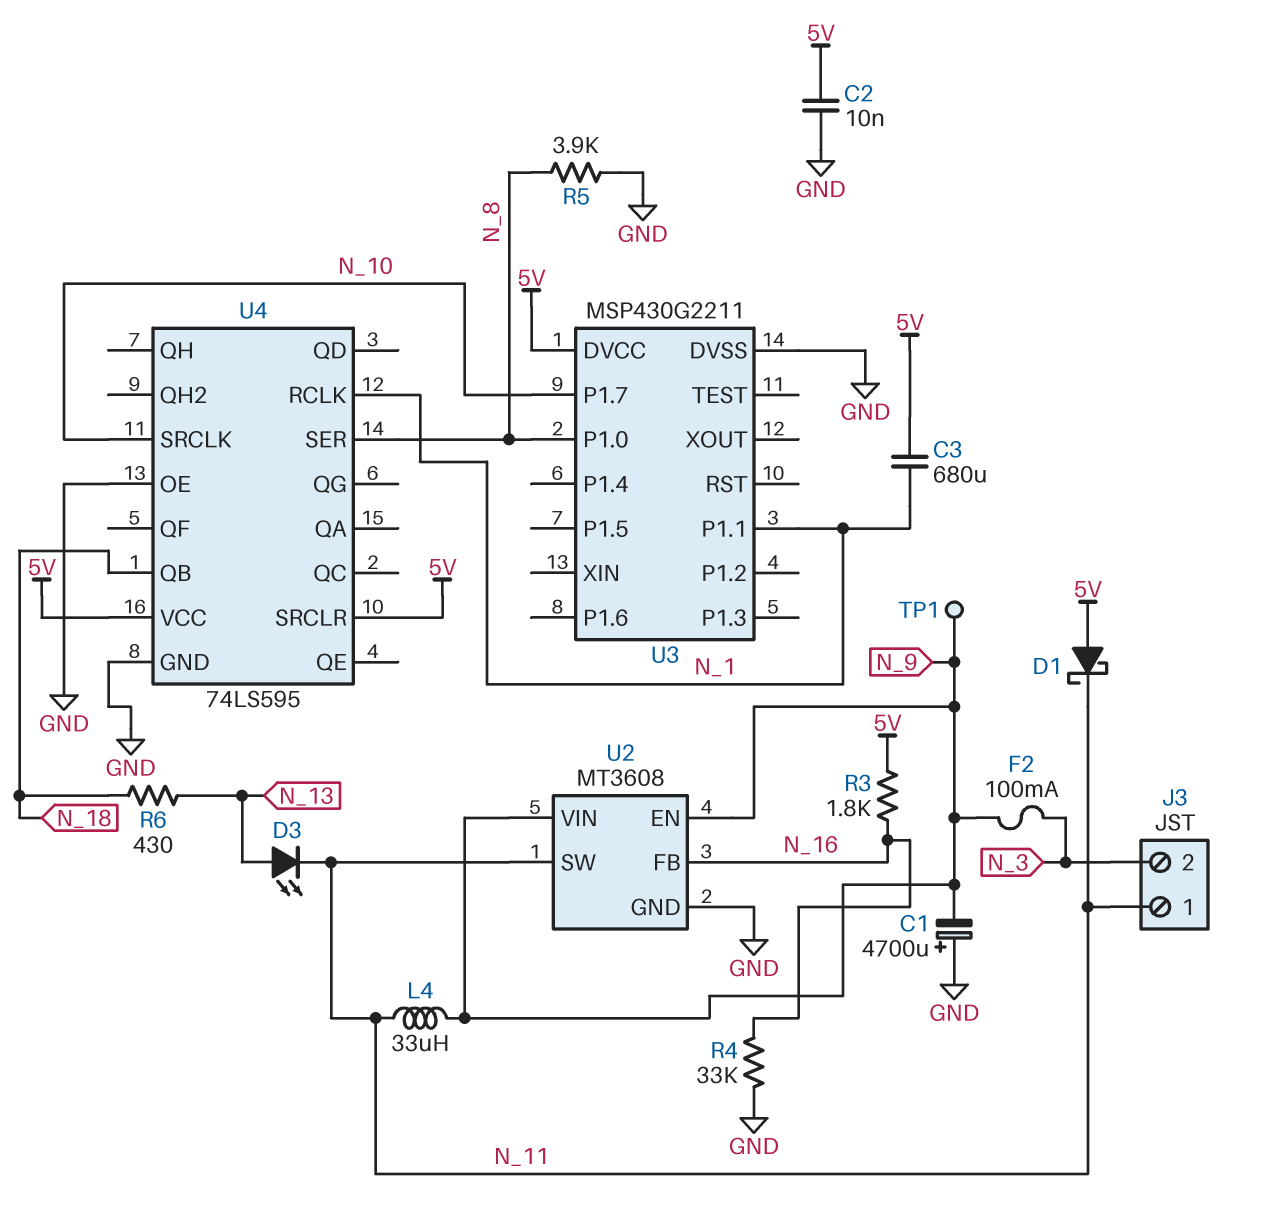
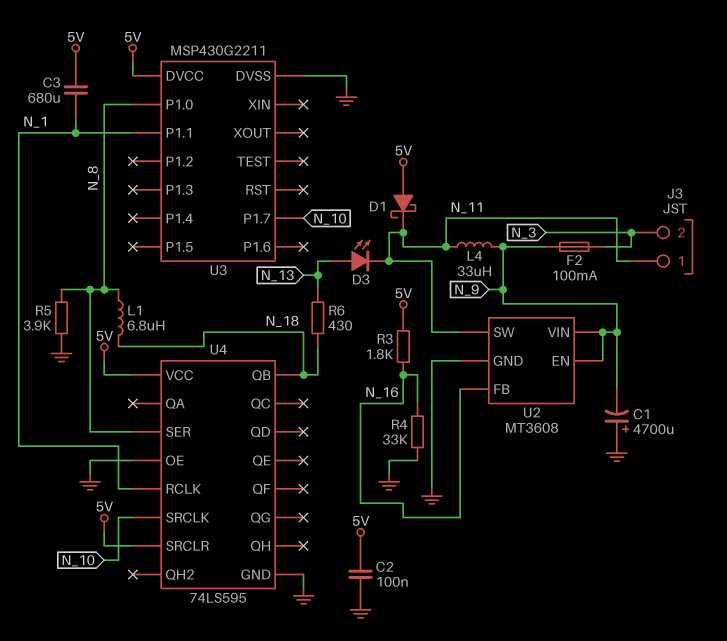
C2: 10nF (5V, GND) -> 100nF (5V, GND)
L1: none -> 6.8uH (N_8, N_18)
TP1: test point (N_9) -> none

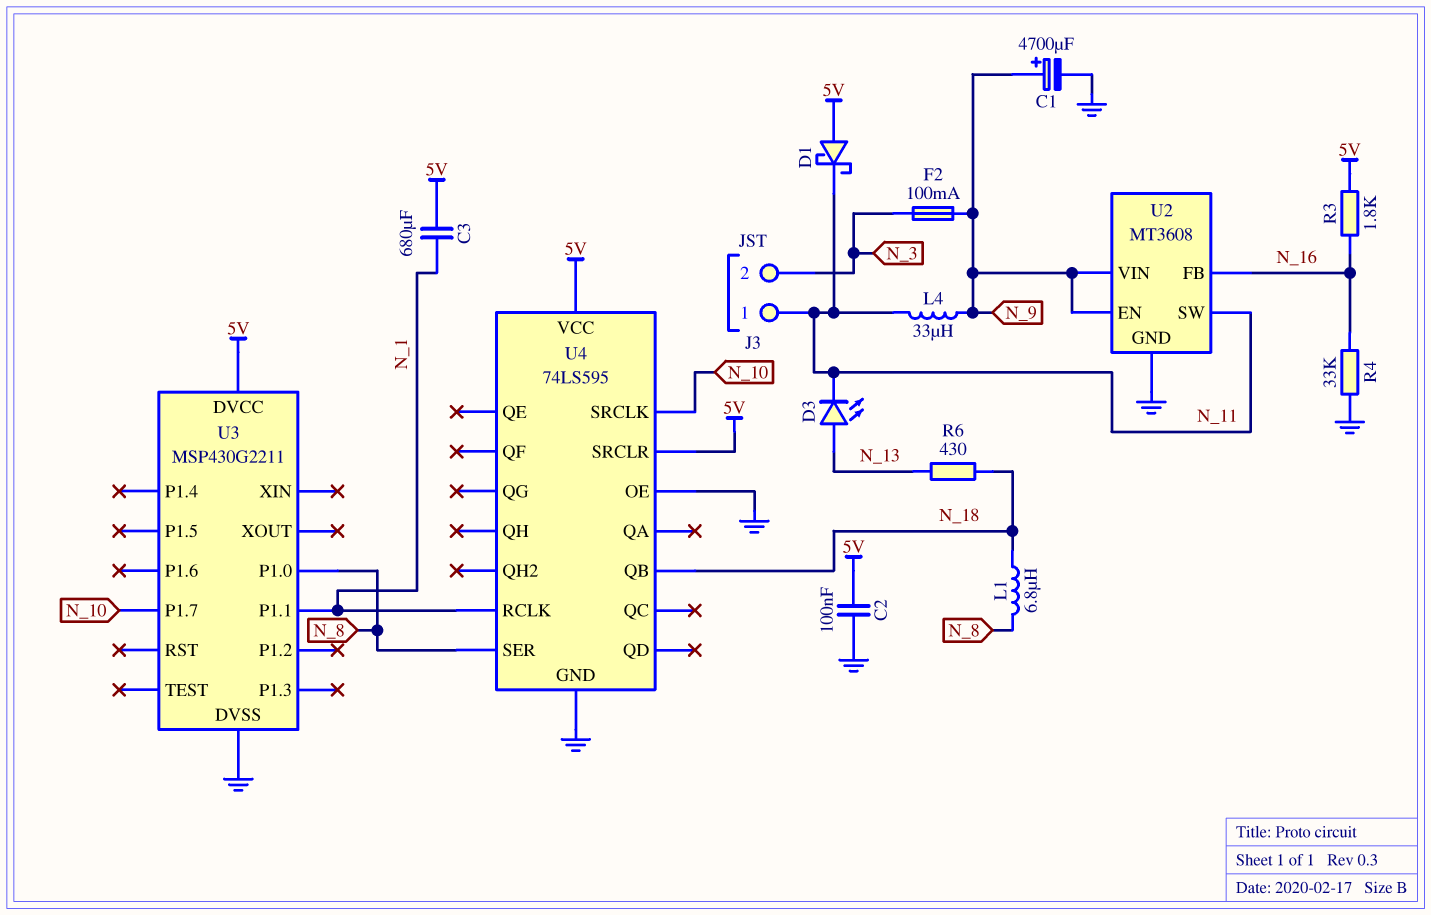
C1: 4700uF (plus GND, minus N_9) -> 4700uF (plus N_9, minus GND)
R5: 3.9k (GND, N_8) -> none

